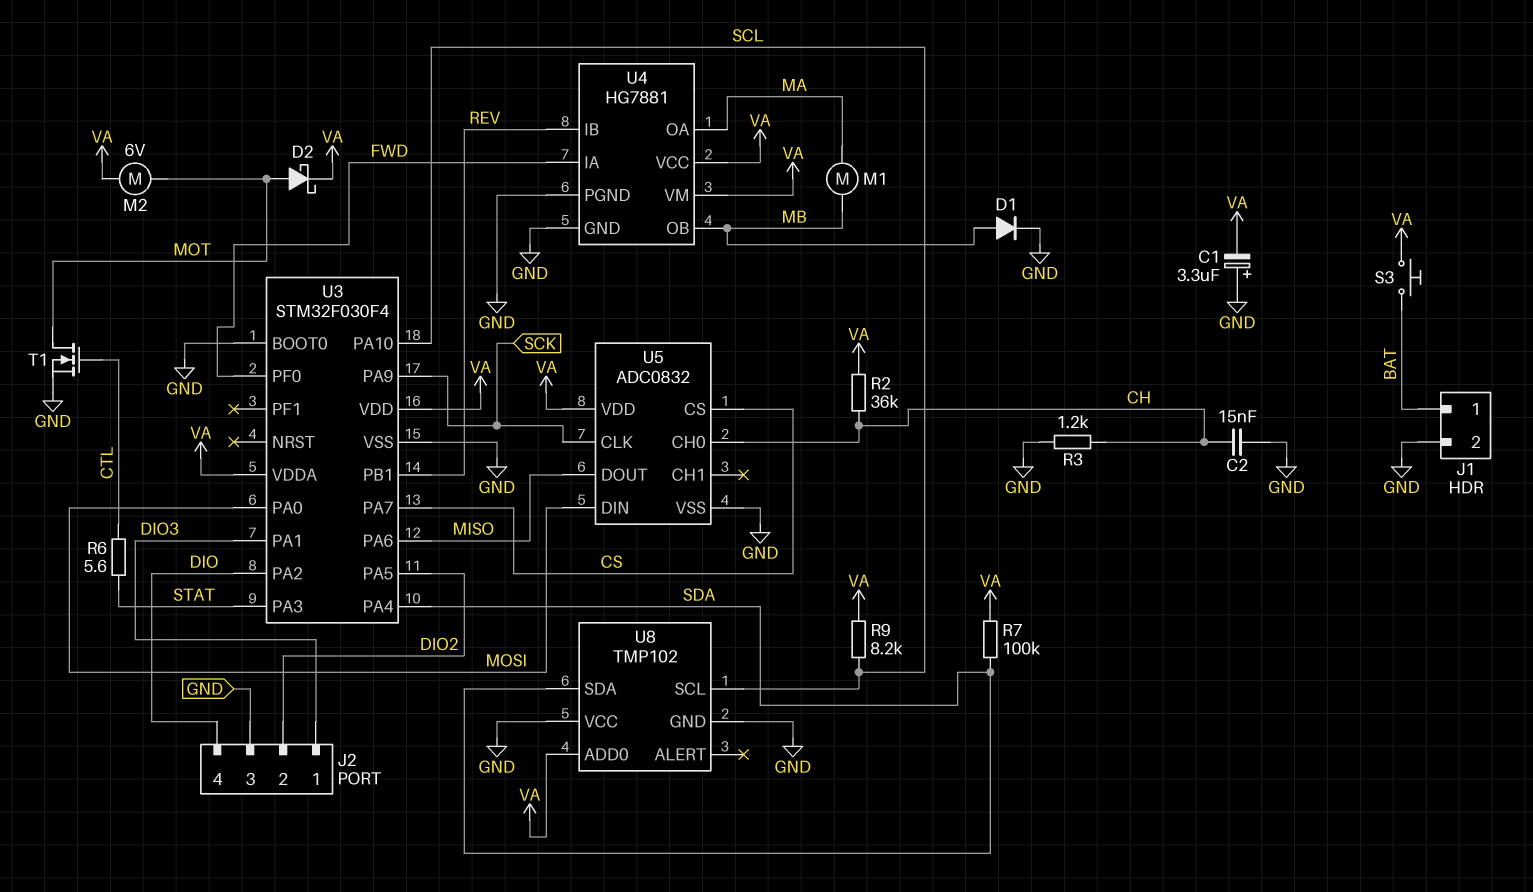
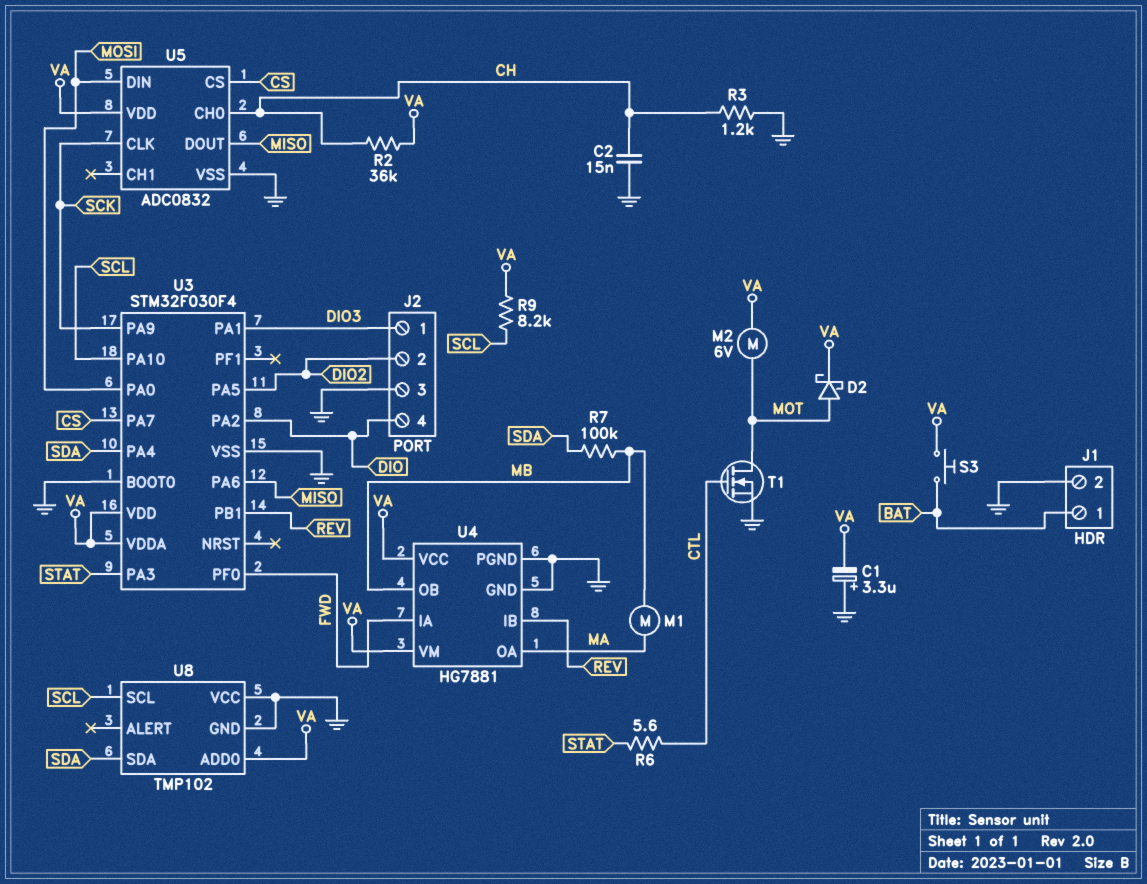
D1: diode (A MB, K GND) -> none
R7: 100k (SDA, VA) -> 100k (MB, SDA)

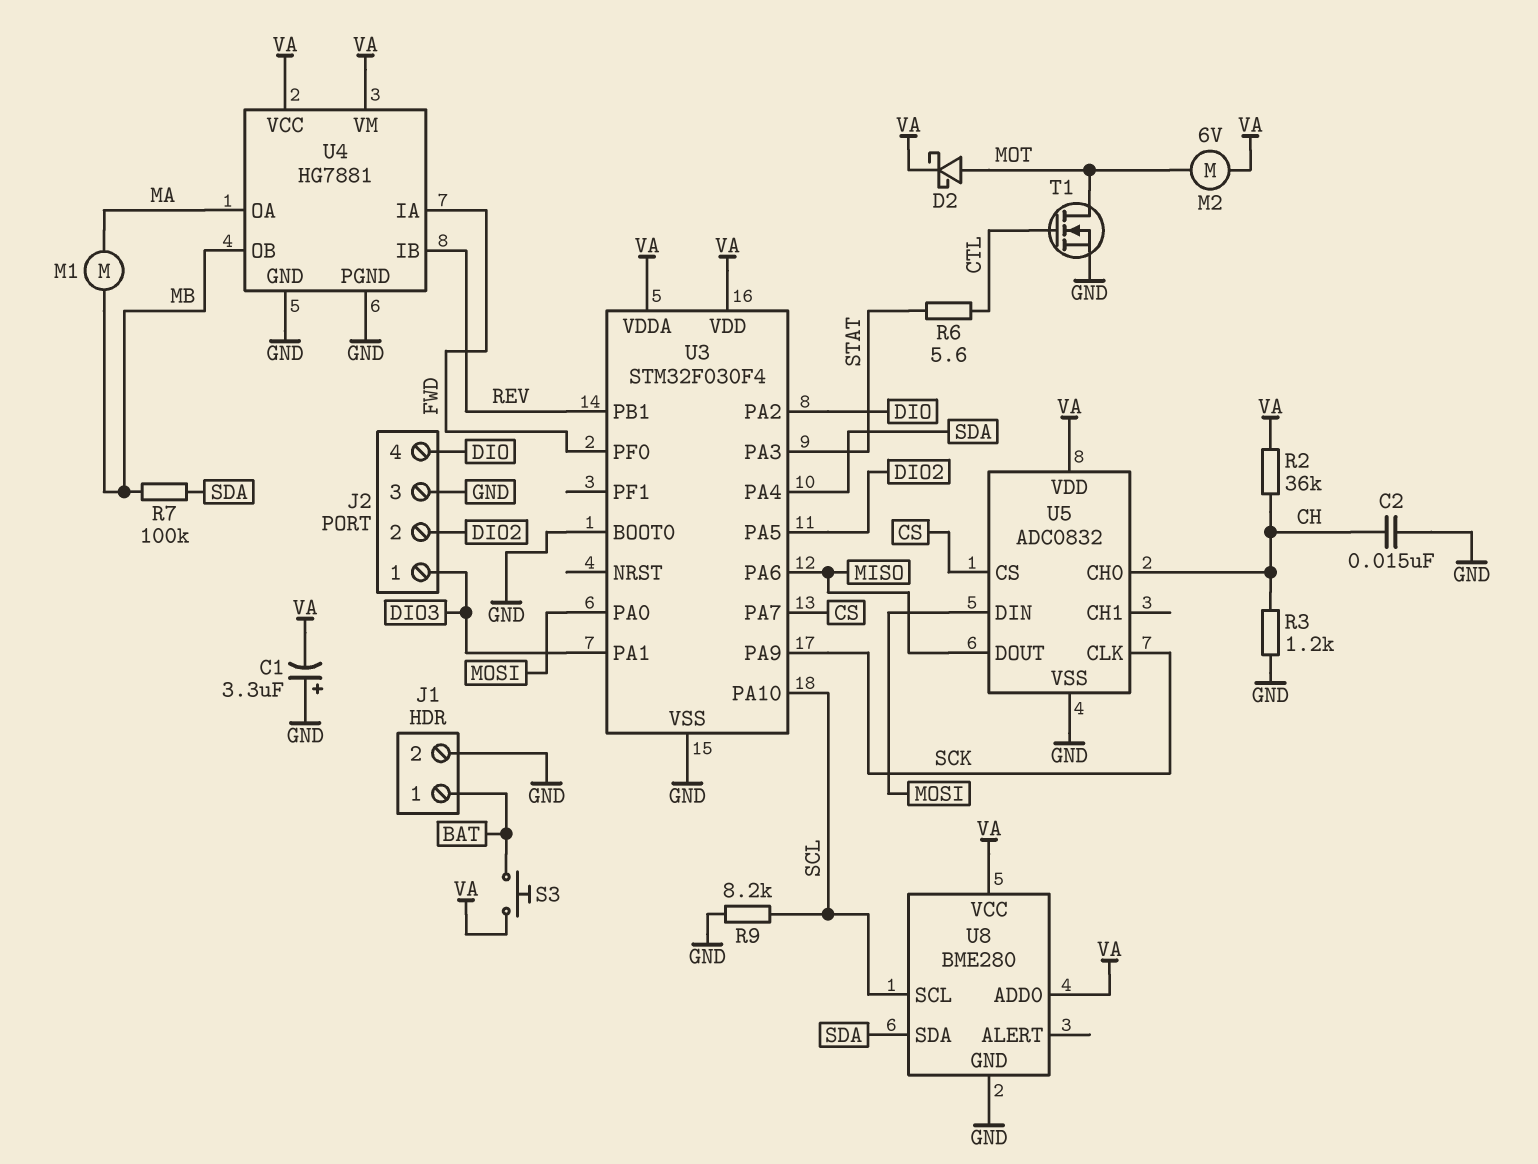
R9: 8.2k (SCL, VA) -> 8.2k (GND, SCL)
U8: TMP102 -> BME280
U8 pin VCC: GND -> VA

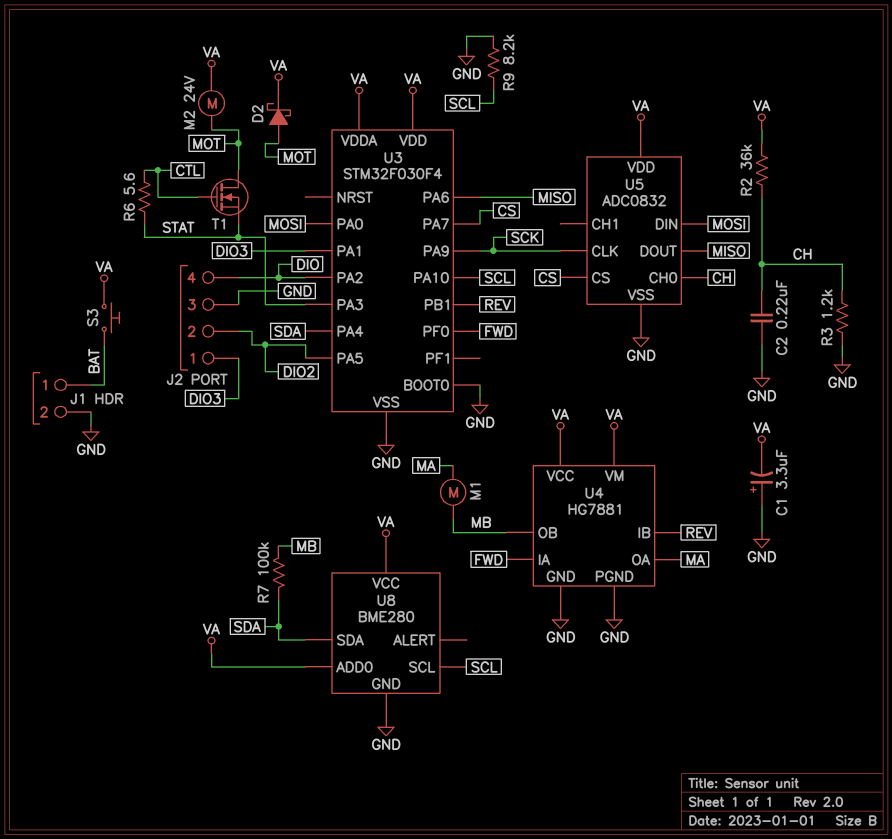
C2: 15nF (CH, GND) -> 220nF (CH, GND)
M2: motor 6V (MOT, VA) -> motor 24V (MOT, VA)
T1: NMOS (G CTL, D MOT, S GND) -> NMOS (G CTL, D MOT, S STAT)

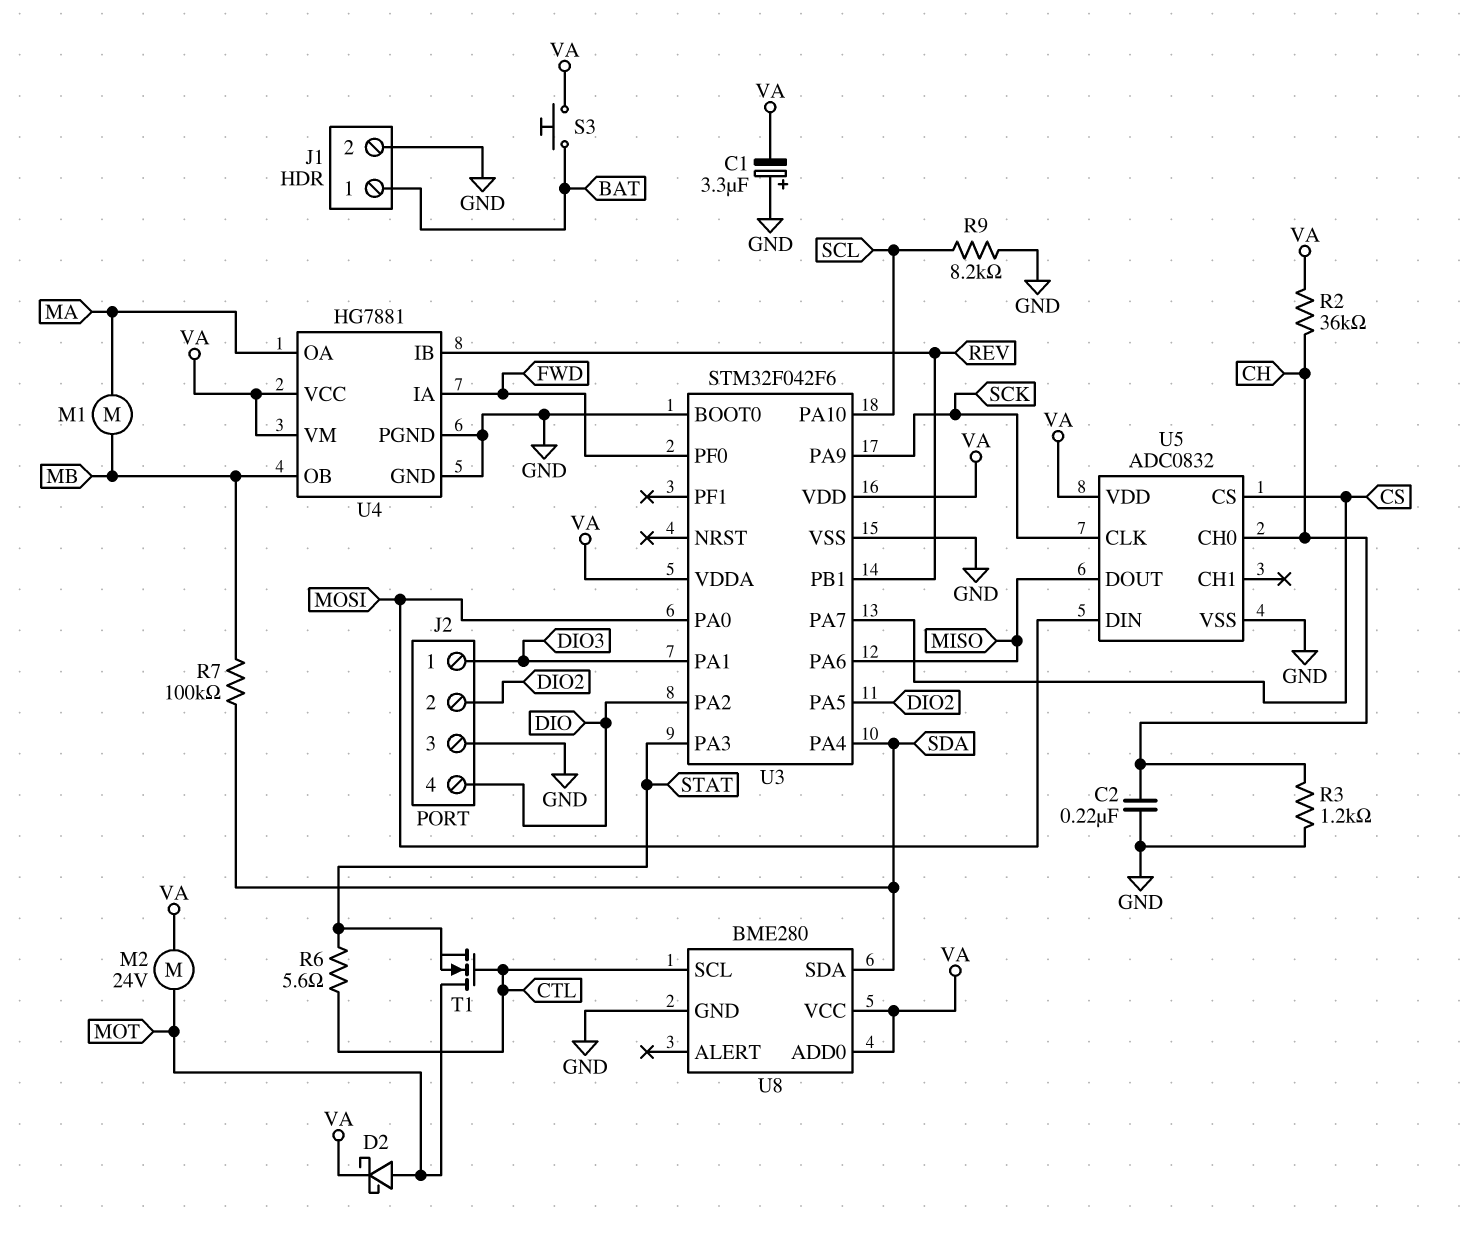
U3: STM32F030F4 -> STM32F042F6
U8 pin SCL: SCL -> CTL

